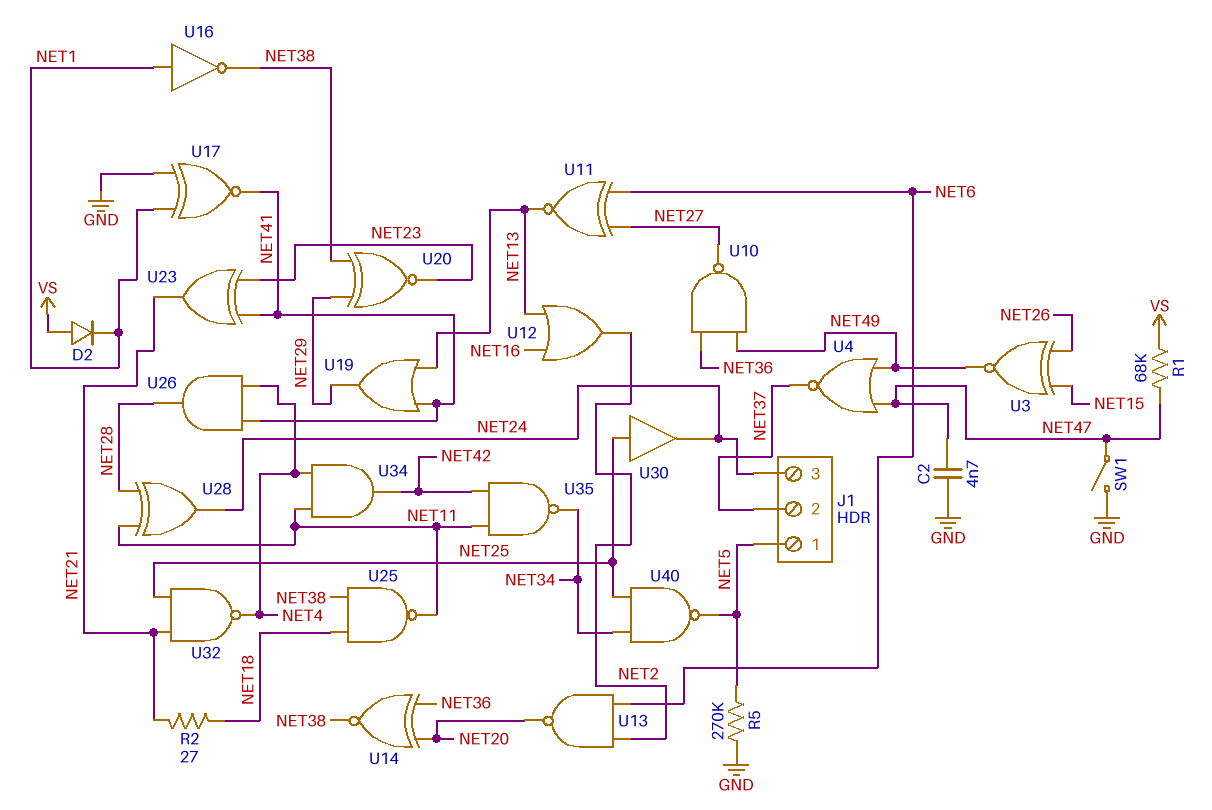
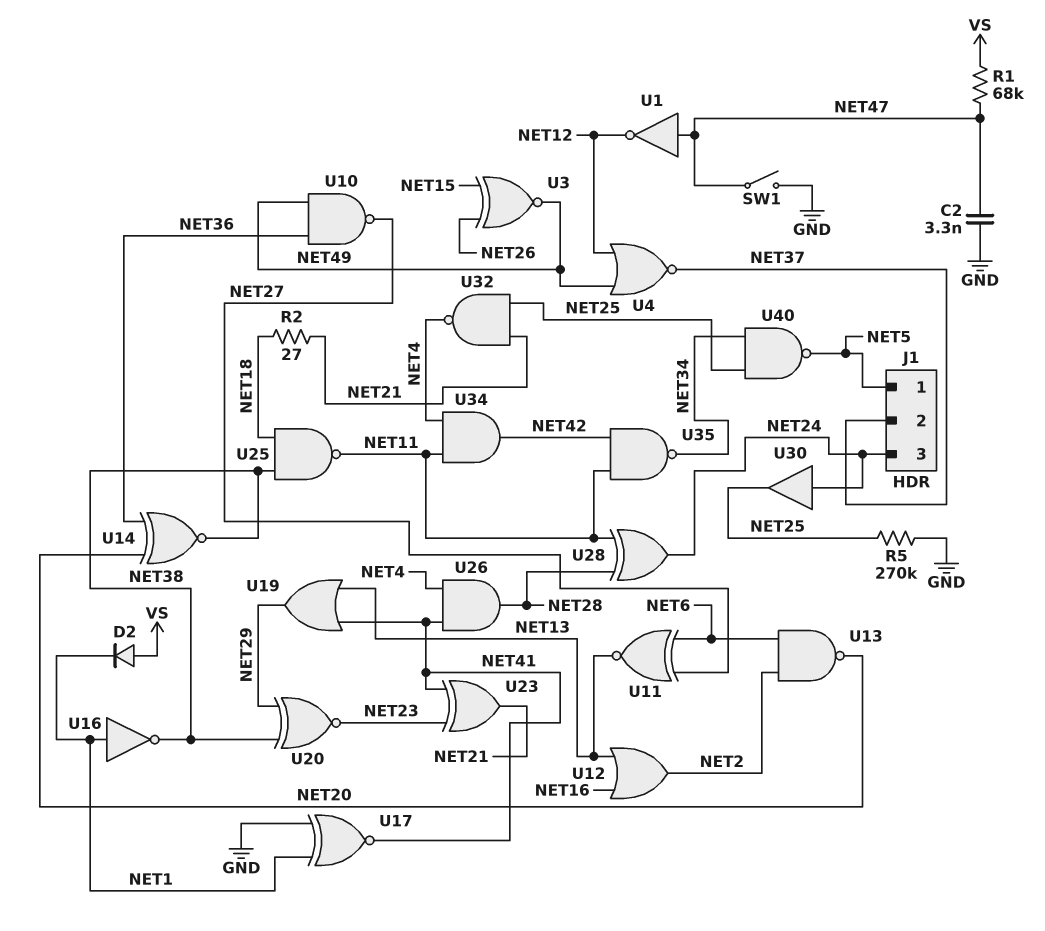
C2: 4.7nF (GND, NET47) -> 3.3nF (GND, NET47)
R5: 270k (GND, NET5) -> 270k (GND, NET25)
U1: none -> NOT (in NET47, out NET12)
U4: NOR (in NET47, in NET49, out NET37) -> NOR (in NET12, in NET49, out NET37)
U30: buffer (in NET25, out NET24) -> buffer (in NET24, out NET25)

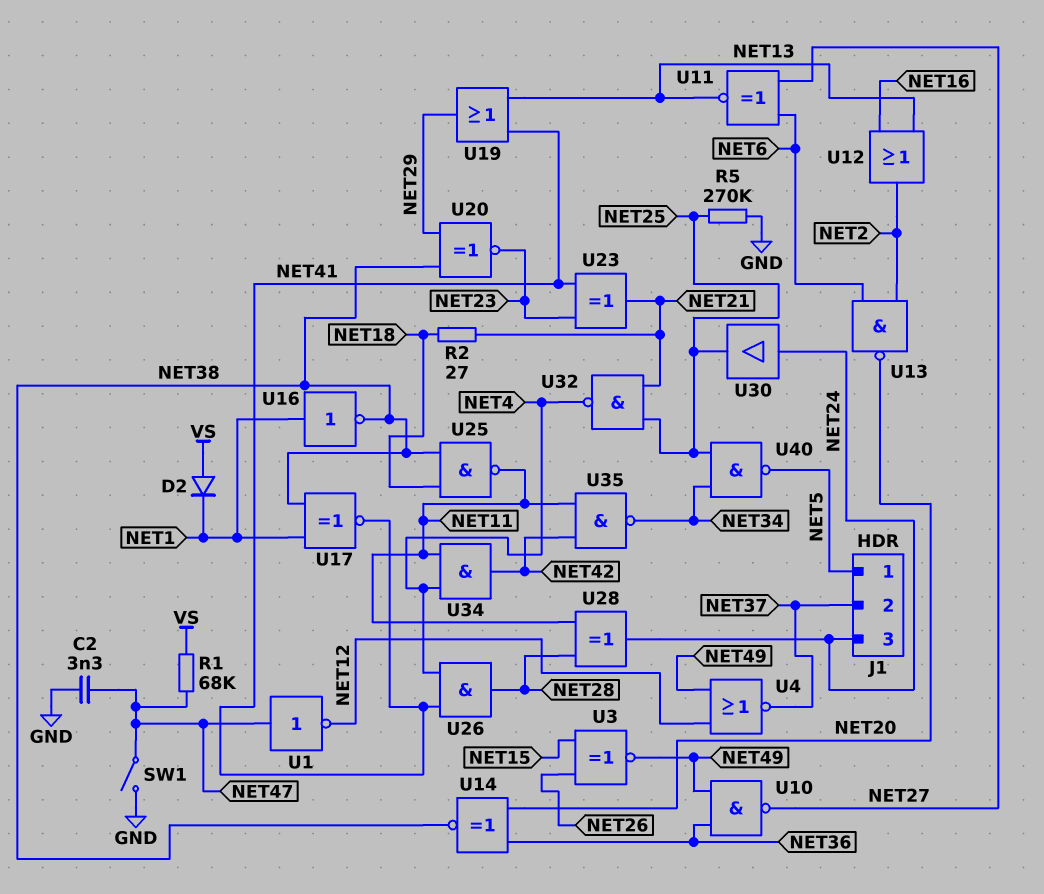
U17: XNOR (in GND, in NET1, out NET41) -> XNOR (in NET1, in NET38, out NET41)

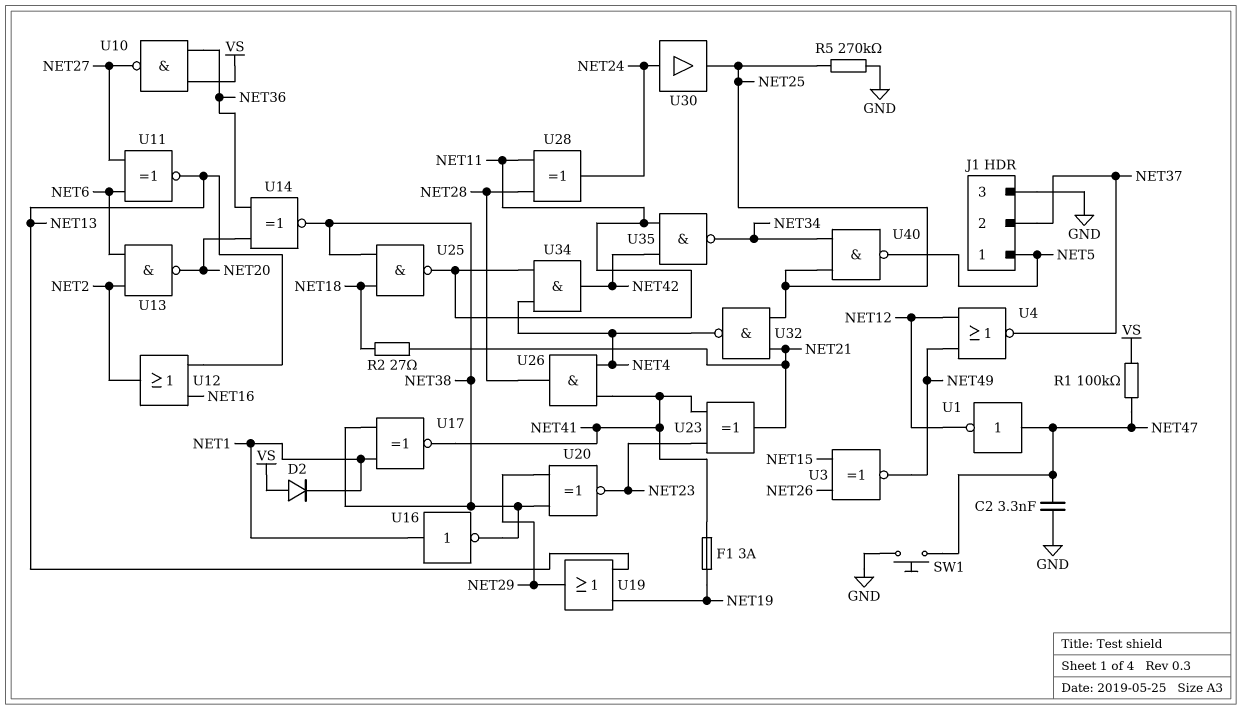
F1: none -> 3A (NET19, NET41)
J1 pin 3: NET24 -> GND
R1: 68k (NET47, VS) -> 100k (NET47, VS)
SW1: switch (GND, NET47) -> button (GND, NET47)
U10: NAND (in NET36, in NET49, out NET27) -> NAND (in NET36, in VS, out NET27)
U19: OR (in NET13, in NET41, out NET29) -> OR (in NET13, in NET19, out NET29)

